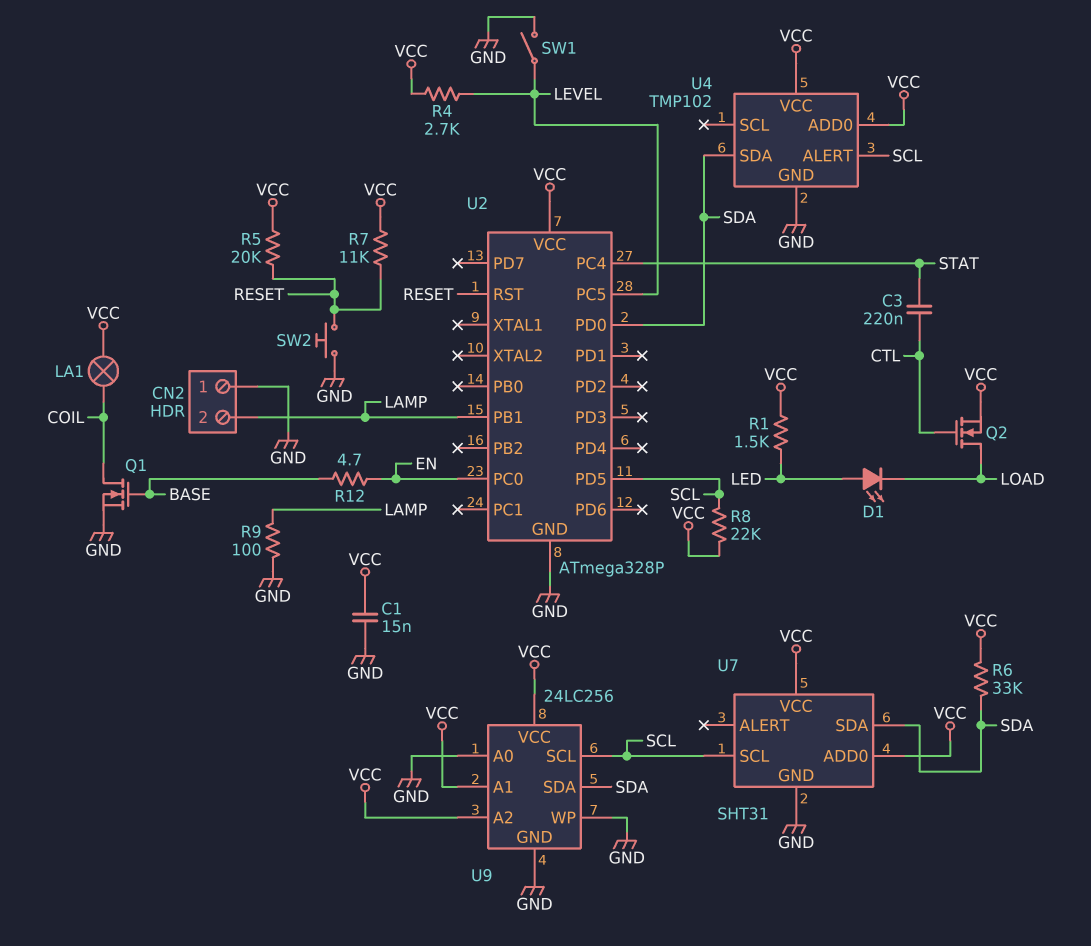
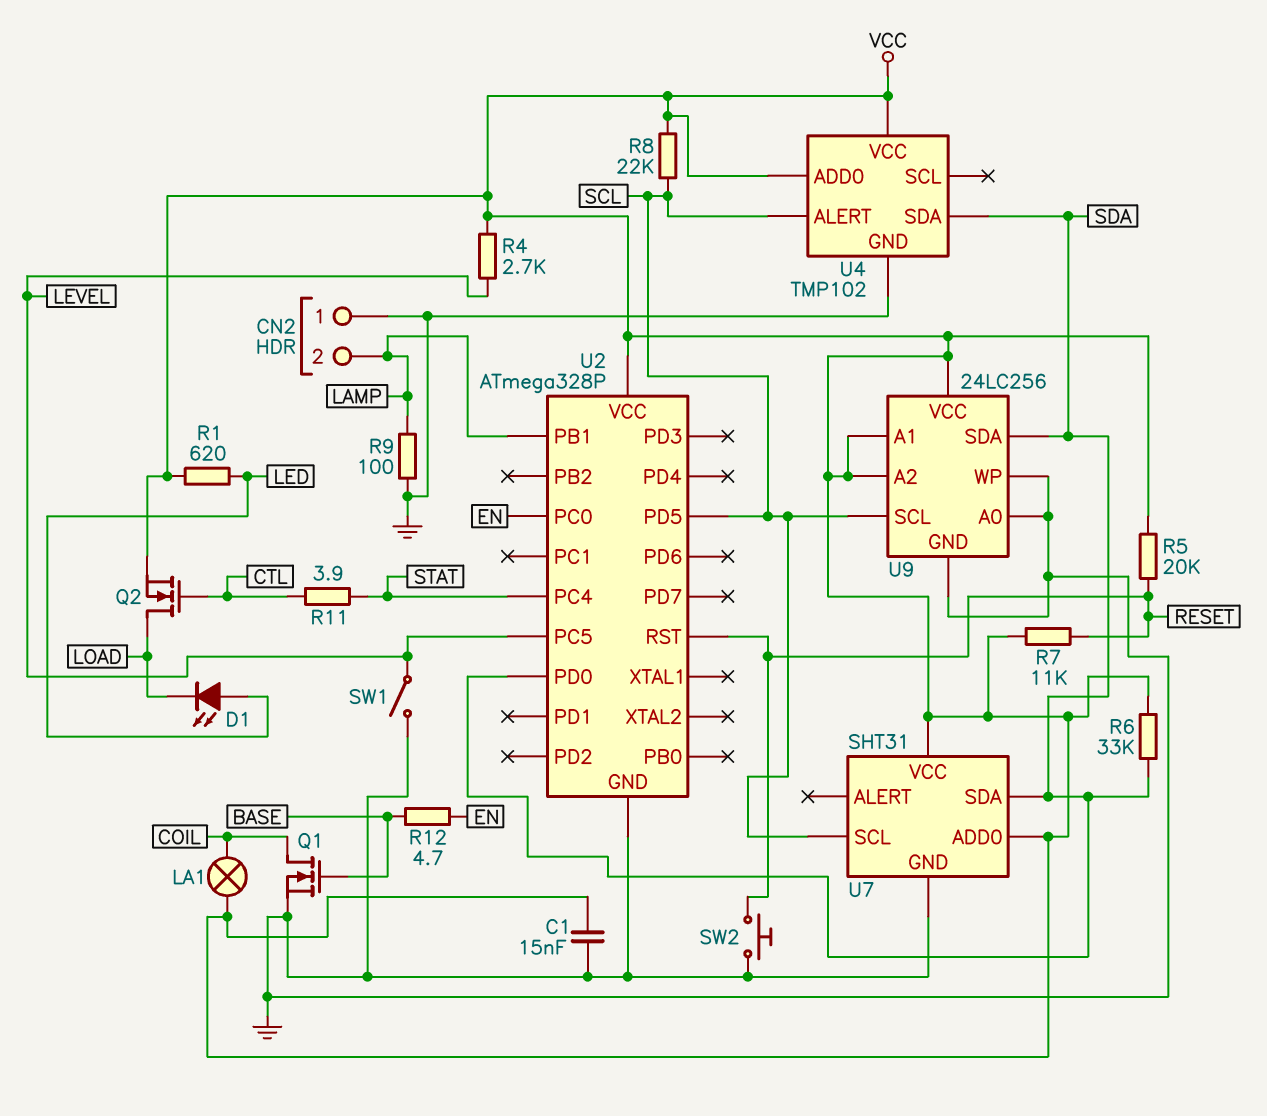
C3: 220nF (CTL, STAT) -> none
R1: 1.5k (LED, VCC) -> 620 (LED, VCC)
R11: none -> 3.9 (CTL, STAT)

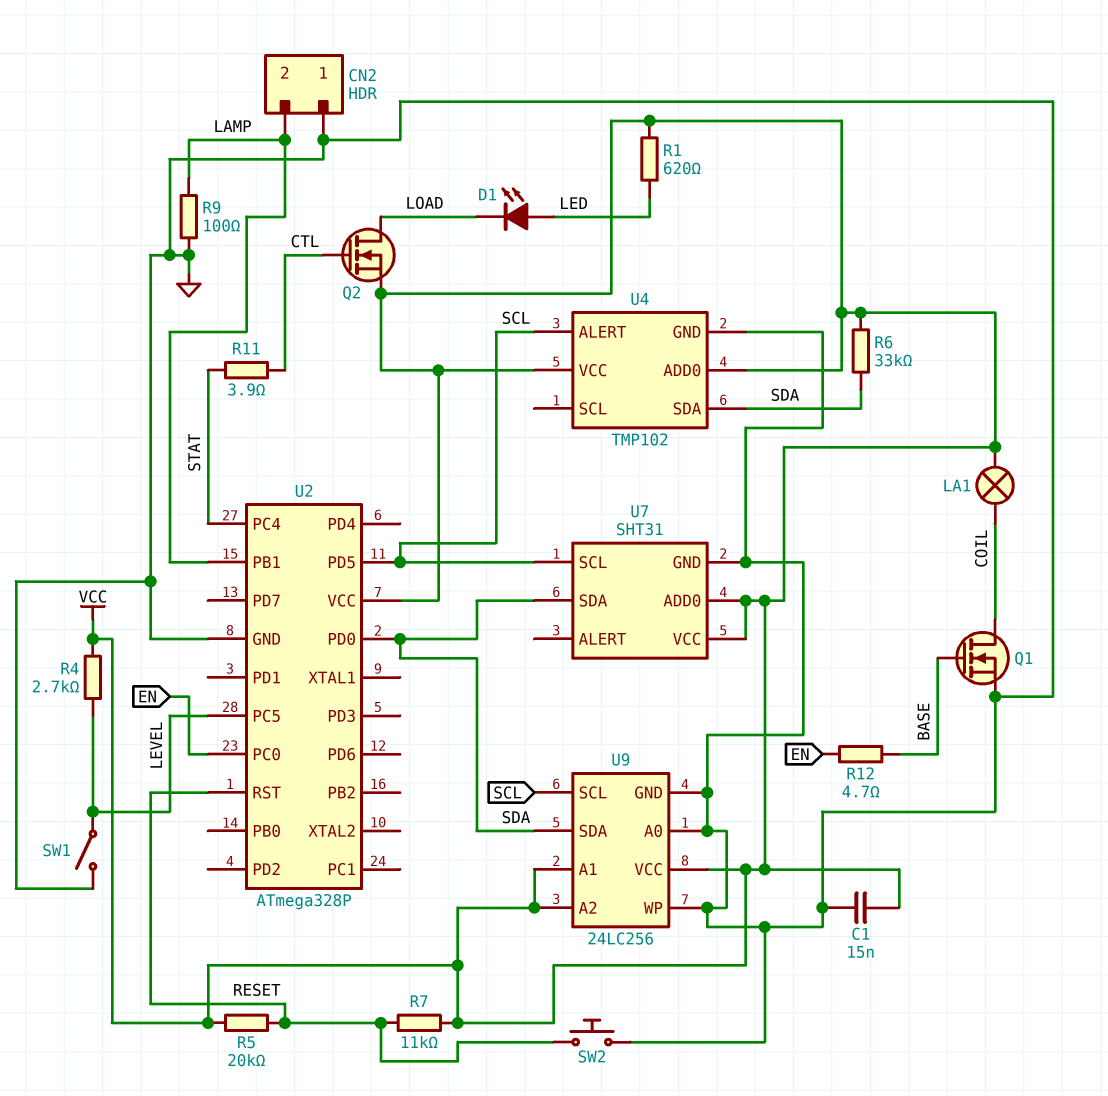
R8: 22k (SCL, VCC) -> none

